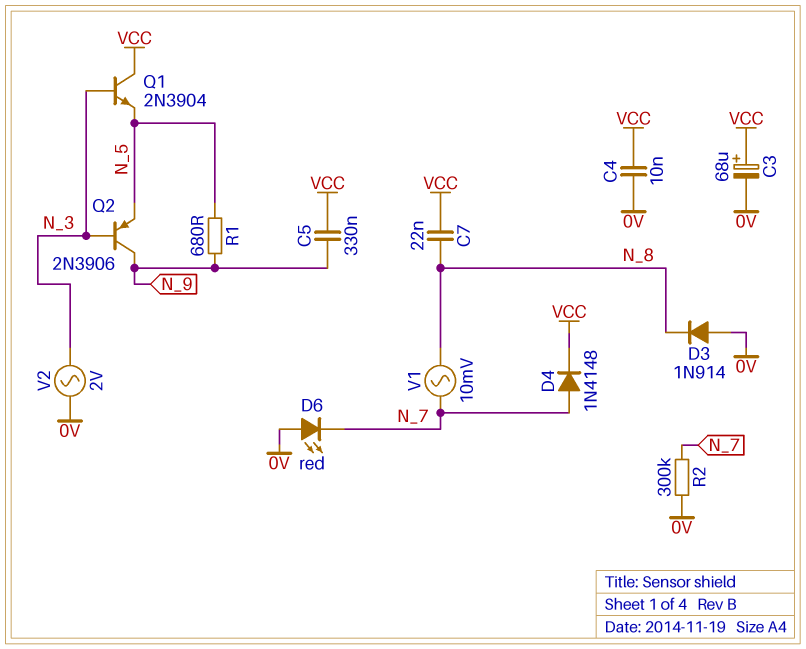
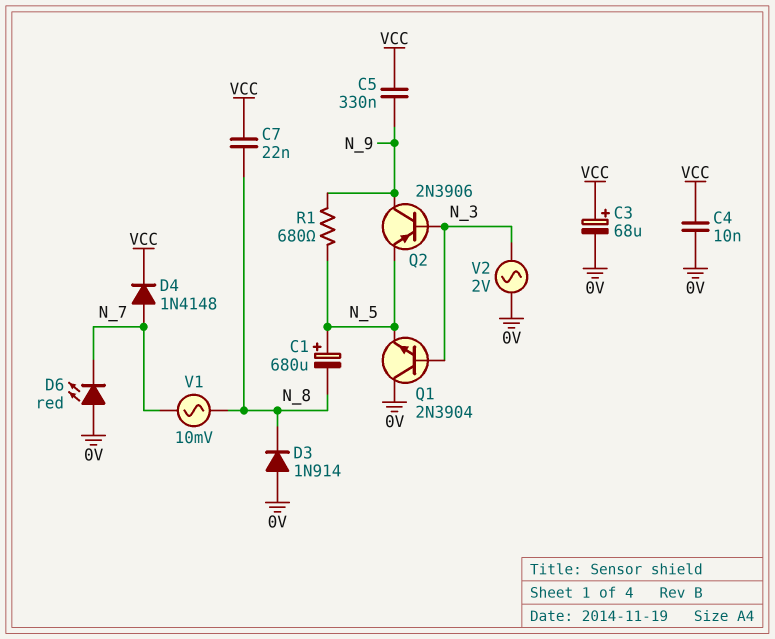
C1: none -> 680uF (plus N_5, minus N_8)
Q1: NPN 2N3904 (B N_3, C VCC, E N_5) -> NPN 2N3904 (B N_3, C 0V, E N_5)
R2: 300k (0V, N_7) -> none

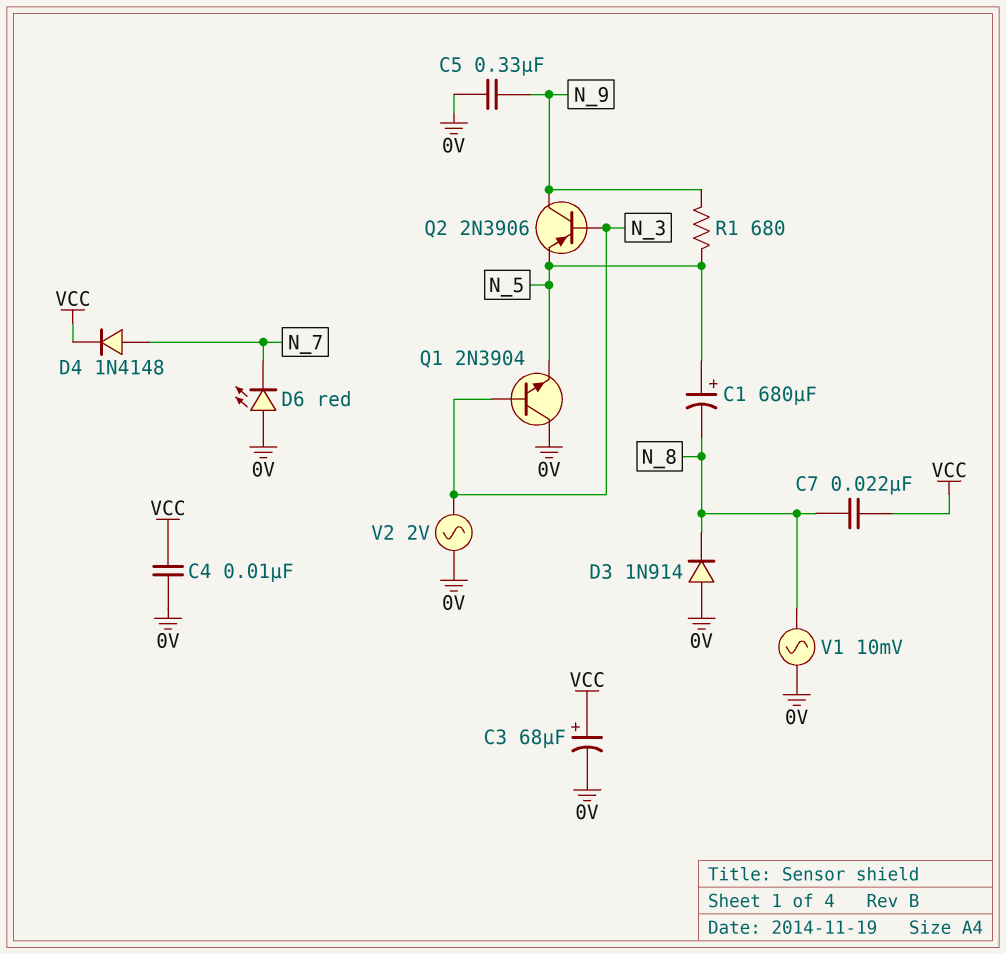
C5: 330nF (N_9, VCC) -> 330nF (0V, N_9)
V1: AC 10mV (N_7, N_8) -> AC 10mV (0V, N_8)

